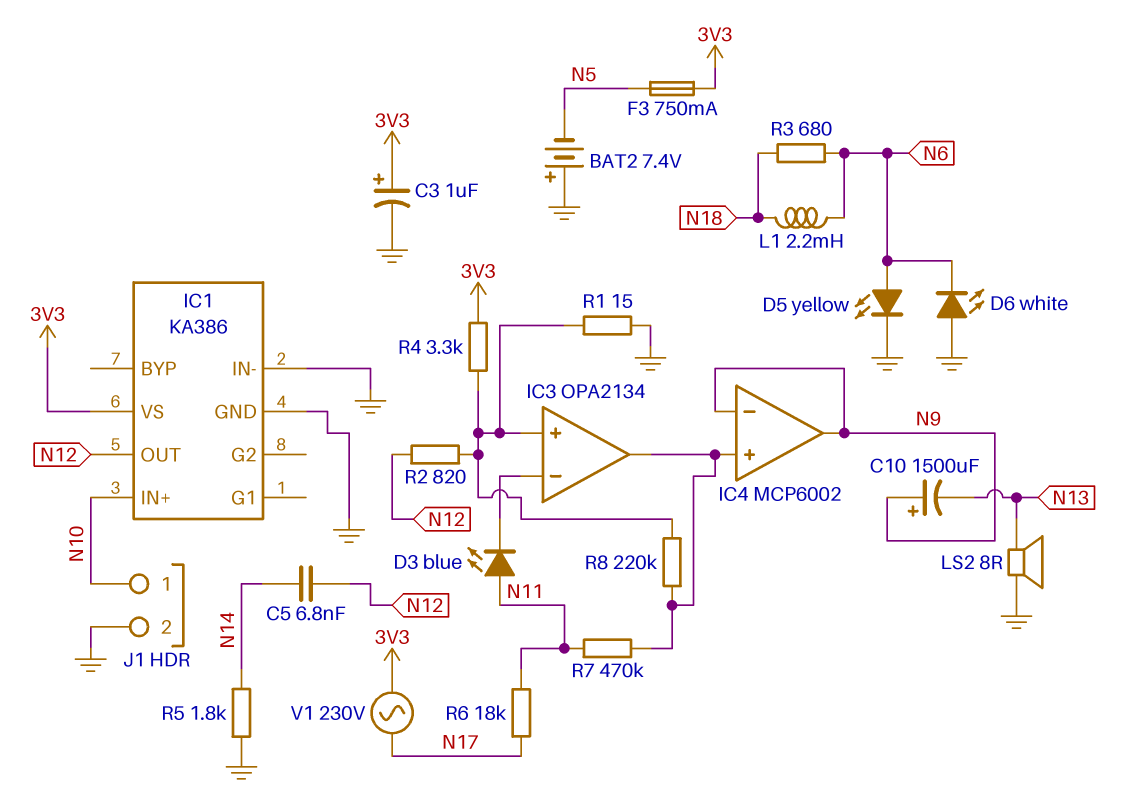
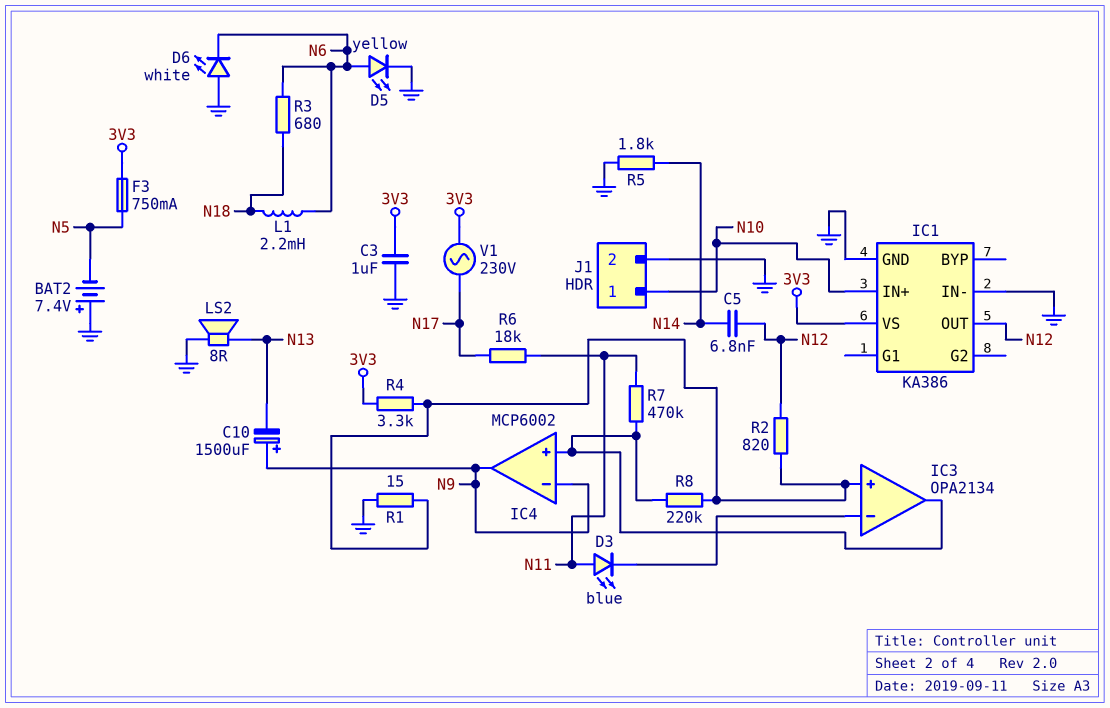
C3: 1uF (plus 3V3, minus GND) -> 1uF (3V3, GND)

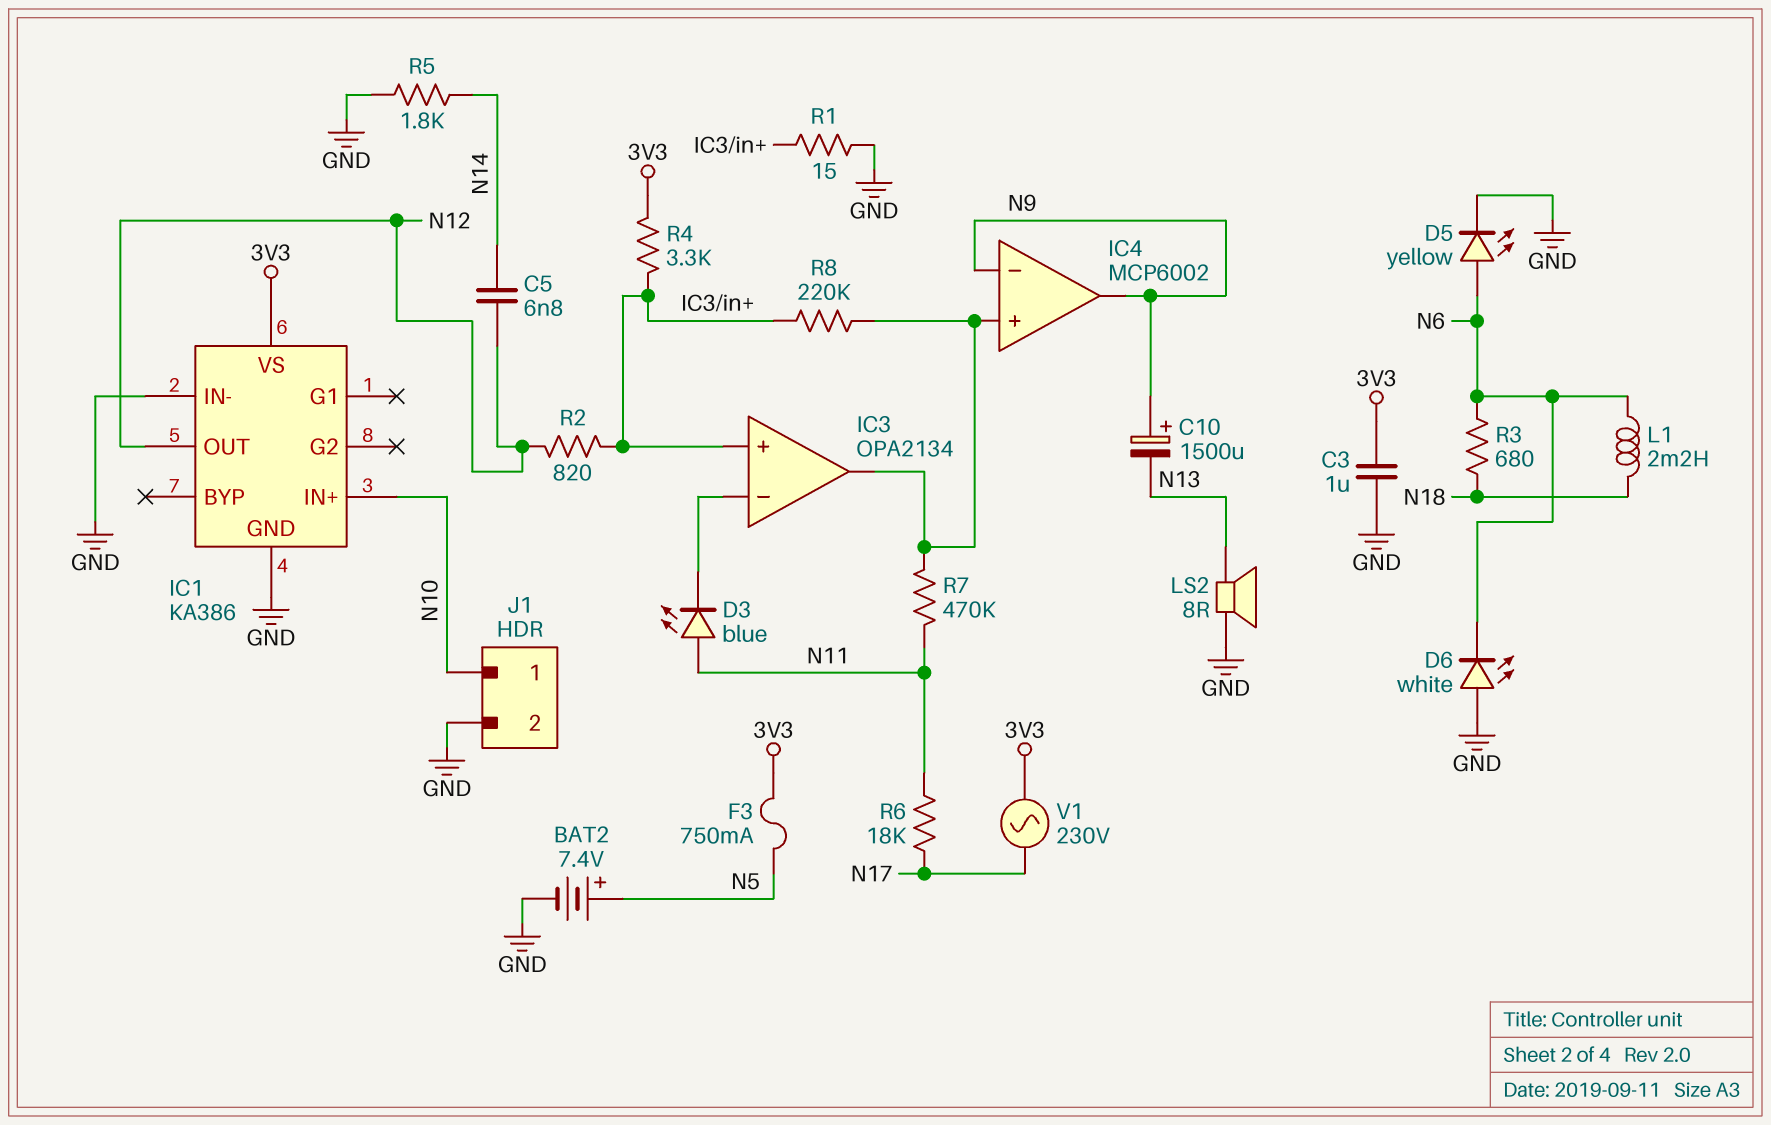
BAT2: 7.4V (plus GND, minus N5) -> 7.4V (plus N5, minus GND)

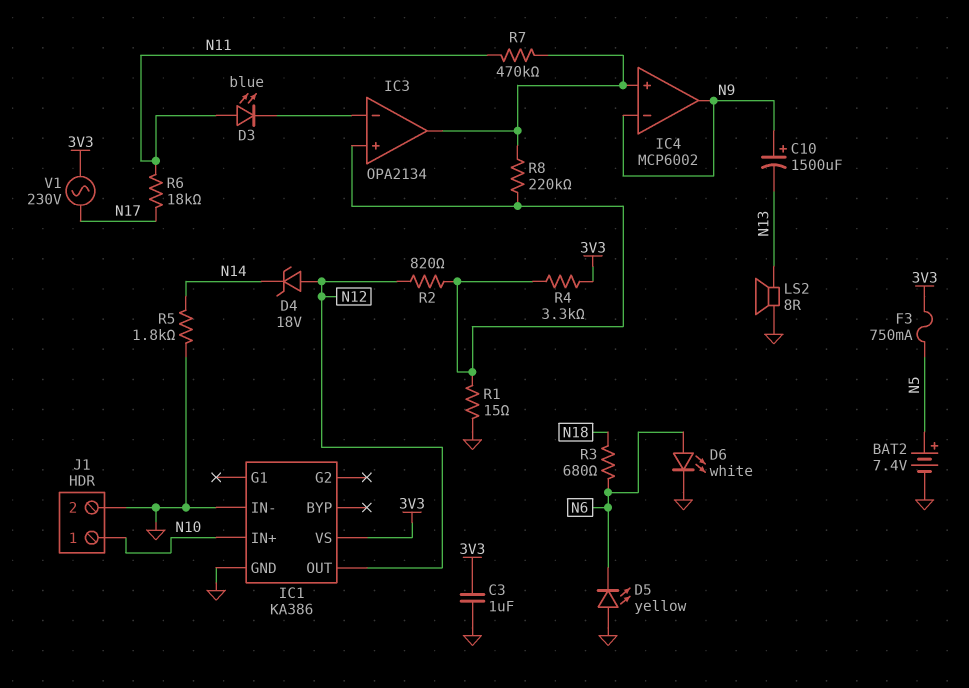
C5: 6.8nF (N12, N14) -> none
D4: none -> zener 18V (A N12, K N14)
D5: LED yellow (A N6, K GND) -> LED yellow (A GND, K N6)
D6: LED white (A GND, K N6) -> LED white (A N6, K GND)
L1: 2.2mH (N6, N18) -> none

